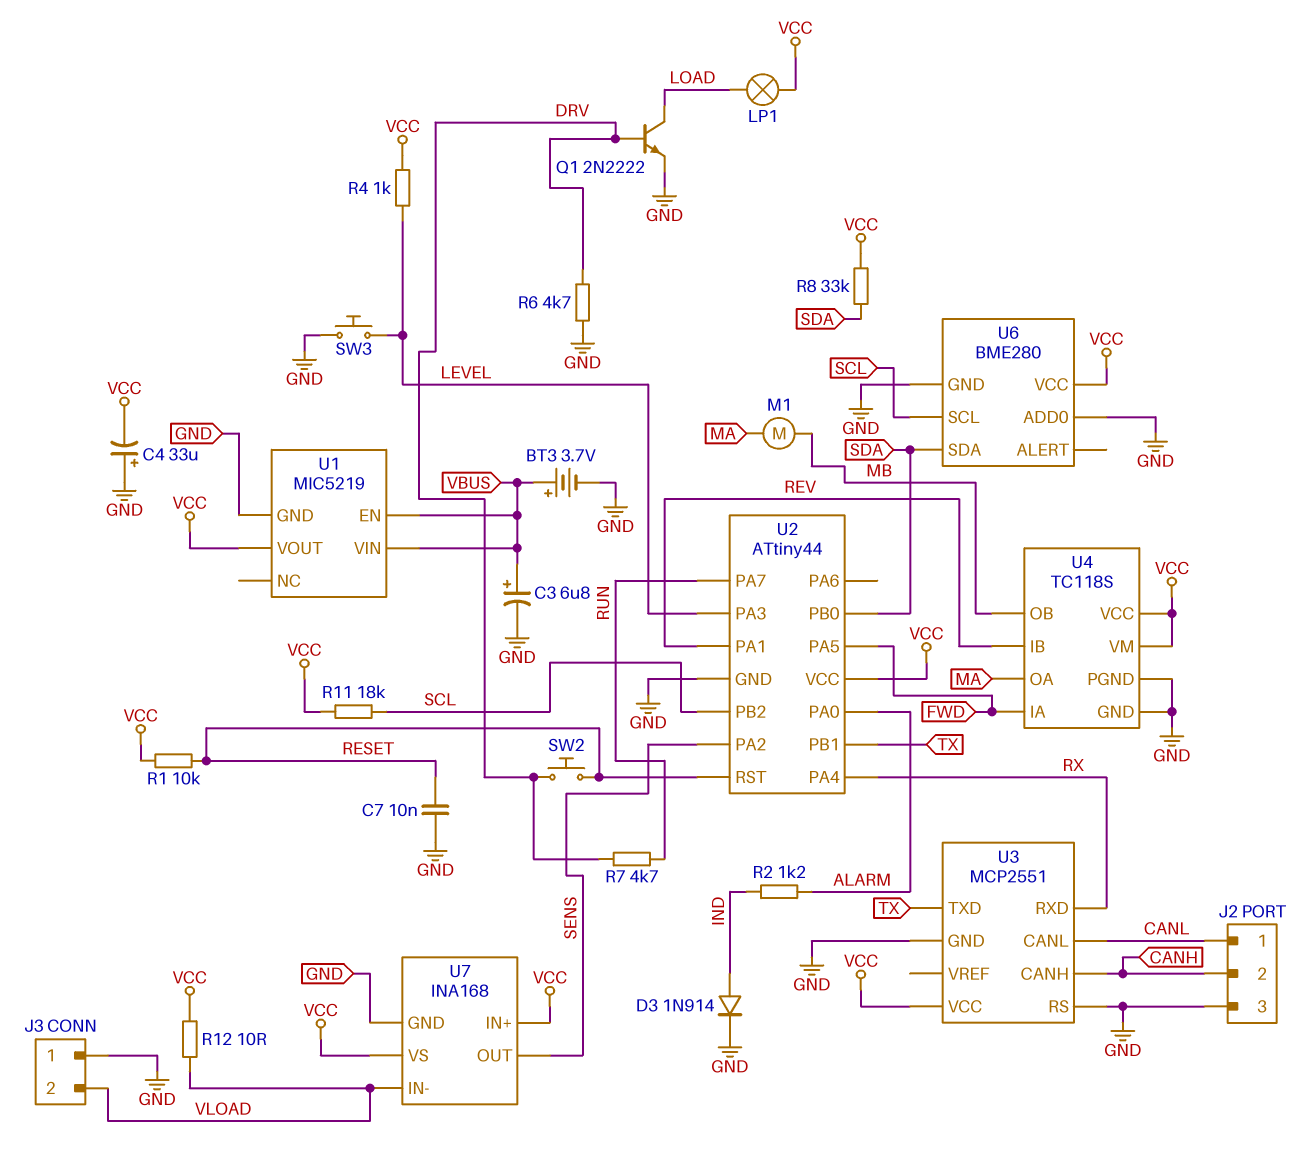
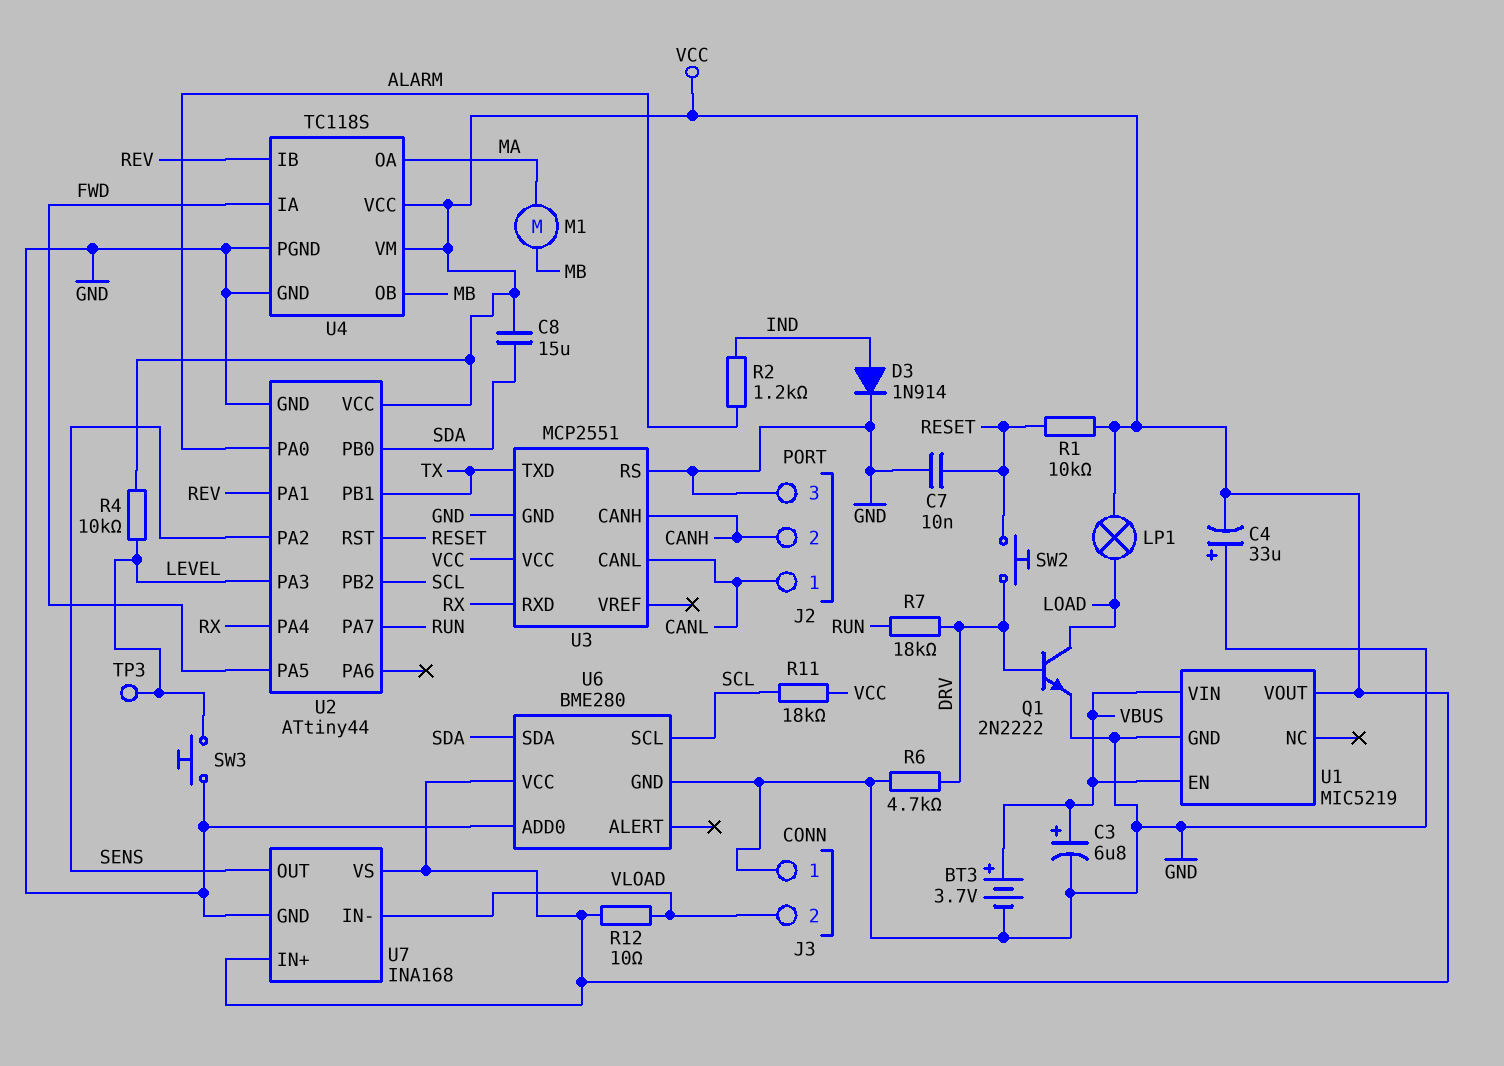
C8: none -> 15uF (SDA, VCC)
R4: 1k (LEVEL, VCC) -> 10k (LEVEL, VCC)
R7: 4.7k (DRV, RUN) -> 18k (DRV, RUN)
R8: 33k (SDA, VCC) -> none
TP3: none -> test point (LEVEL)

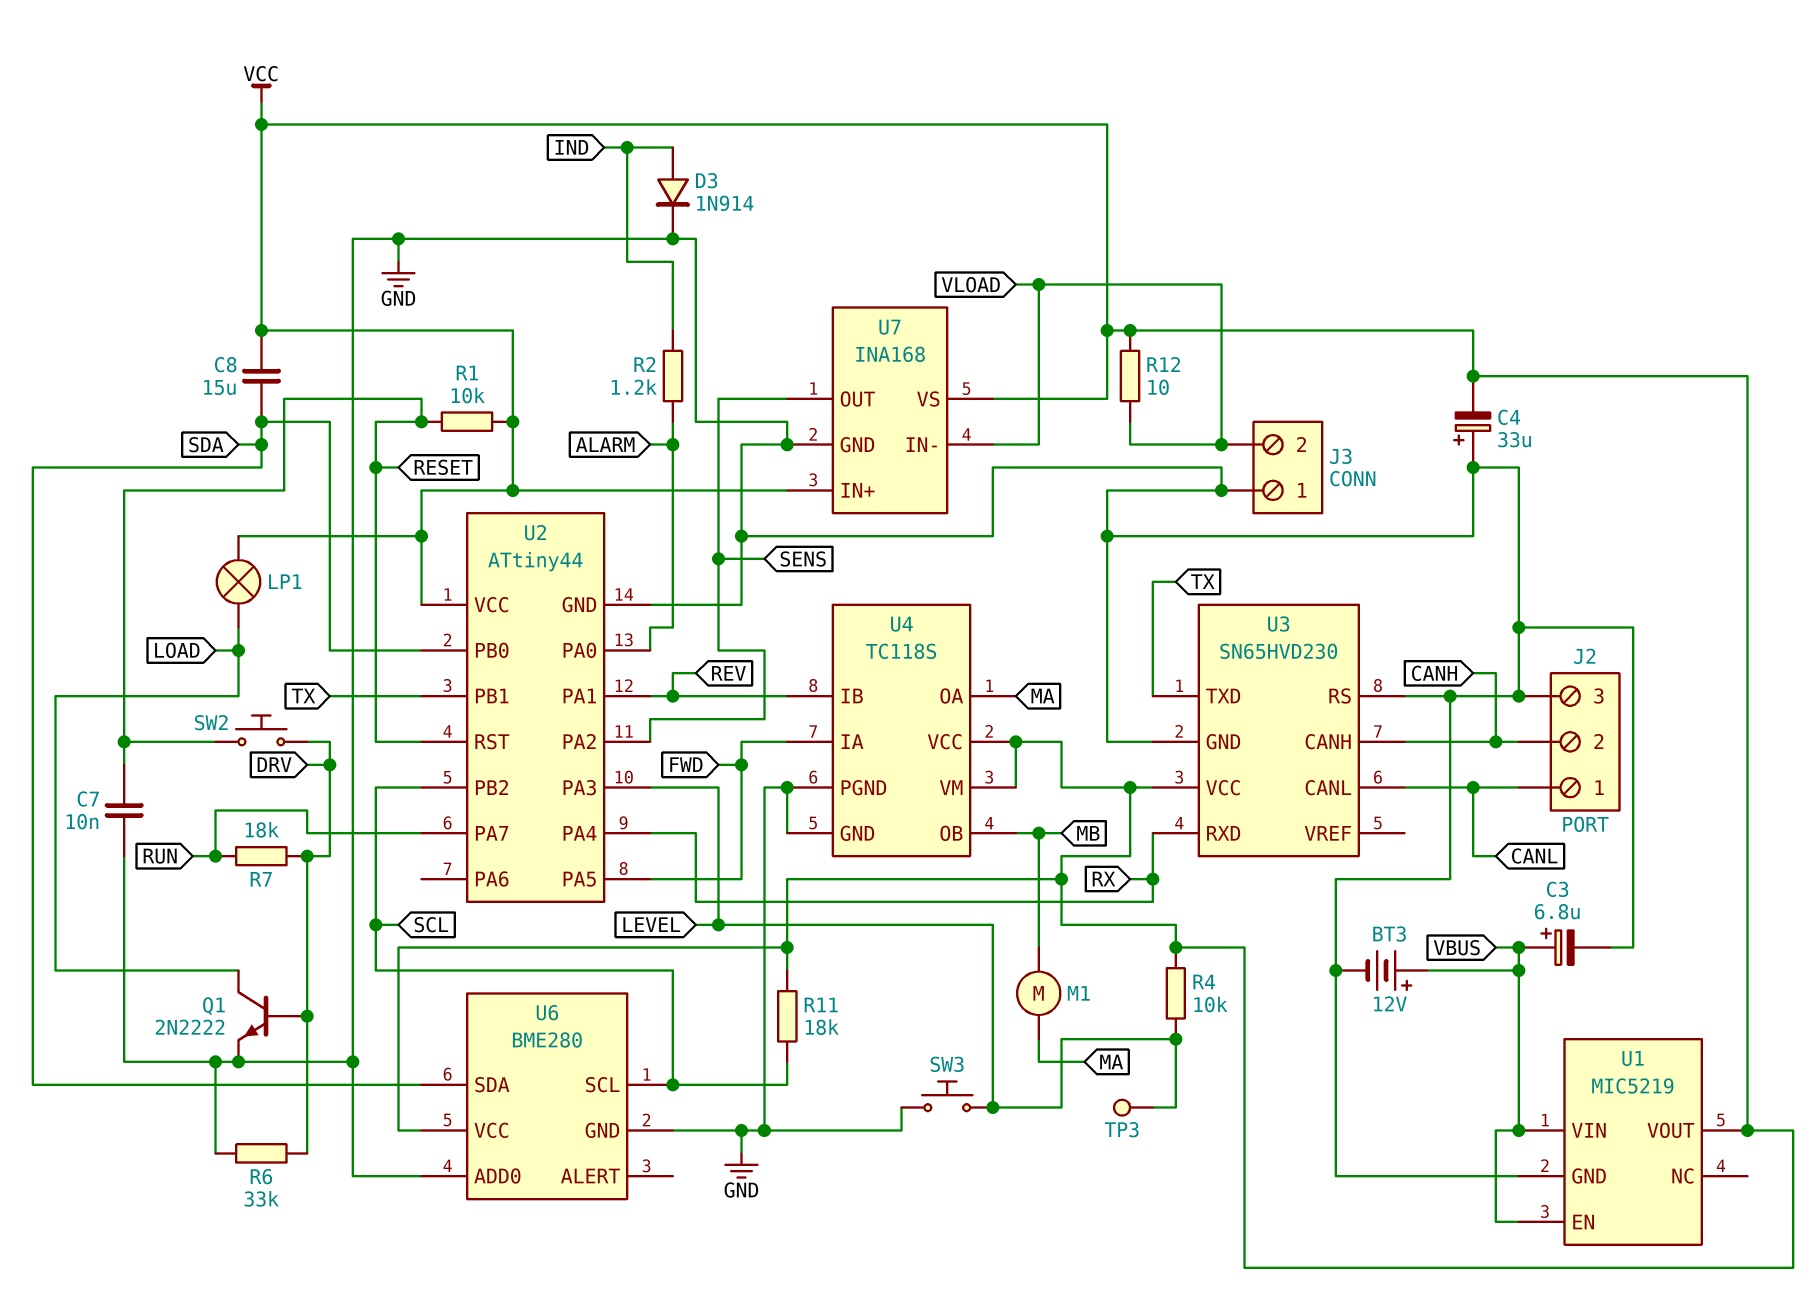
BT3: 3.7V (plus VBUS, minus GND) -> 12V (plus VBUS, minus GND)
R6: 4.7k (DRV, GND) -> 33k (DRV, GND)
U3: MCP2551 -> SN65HVD230

